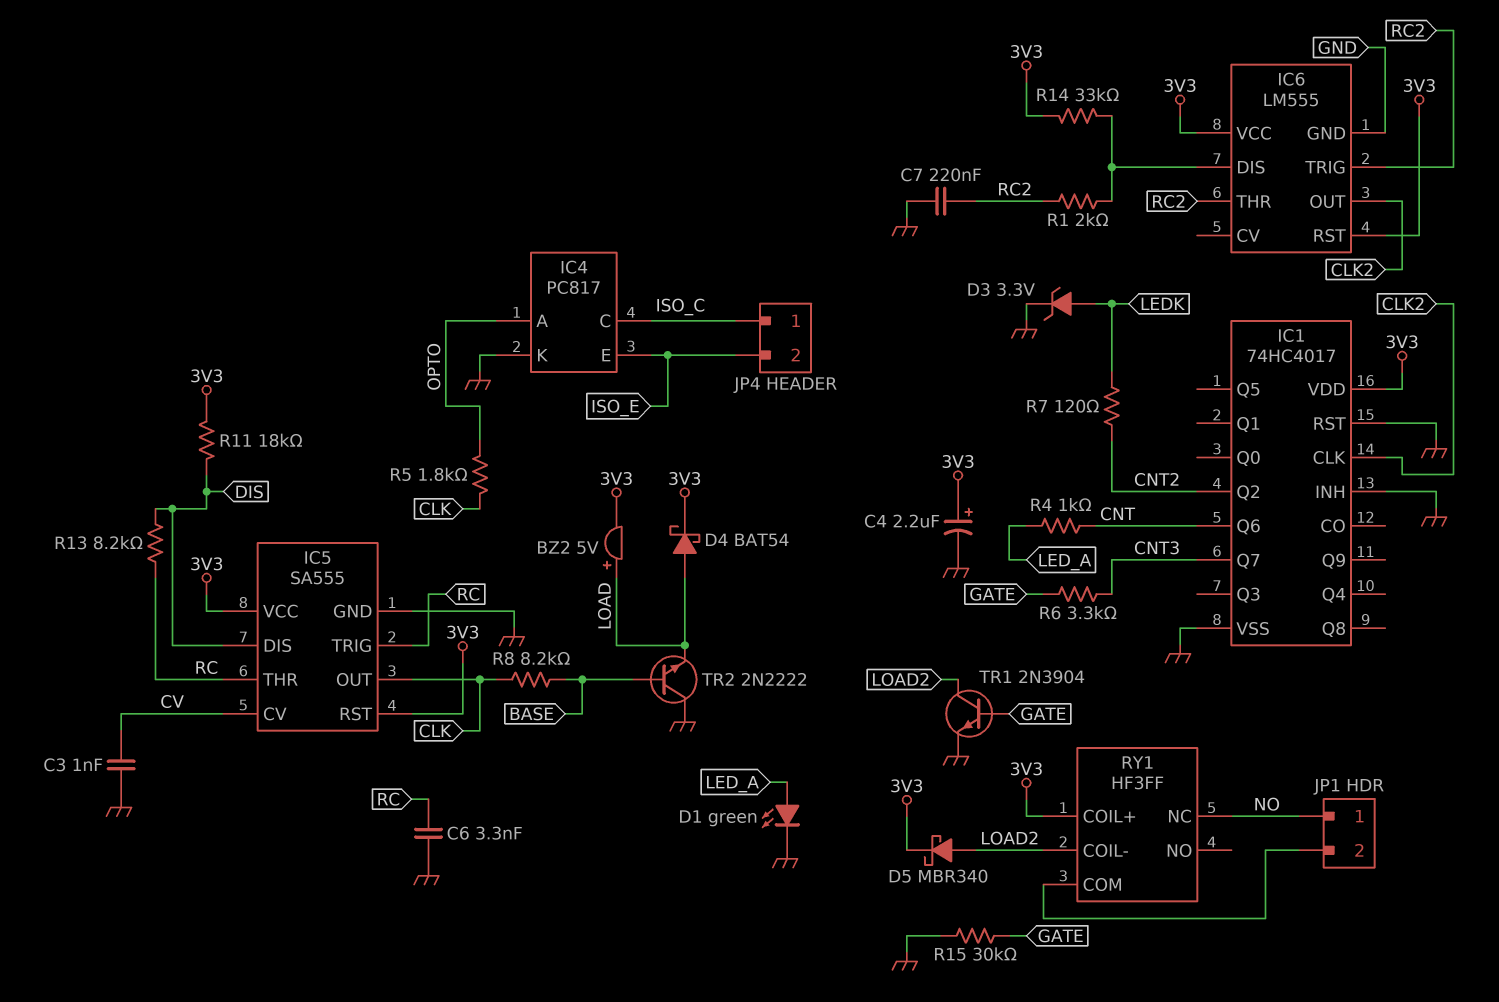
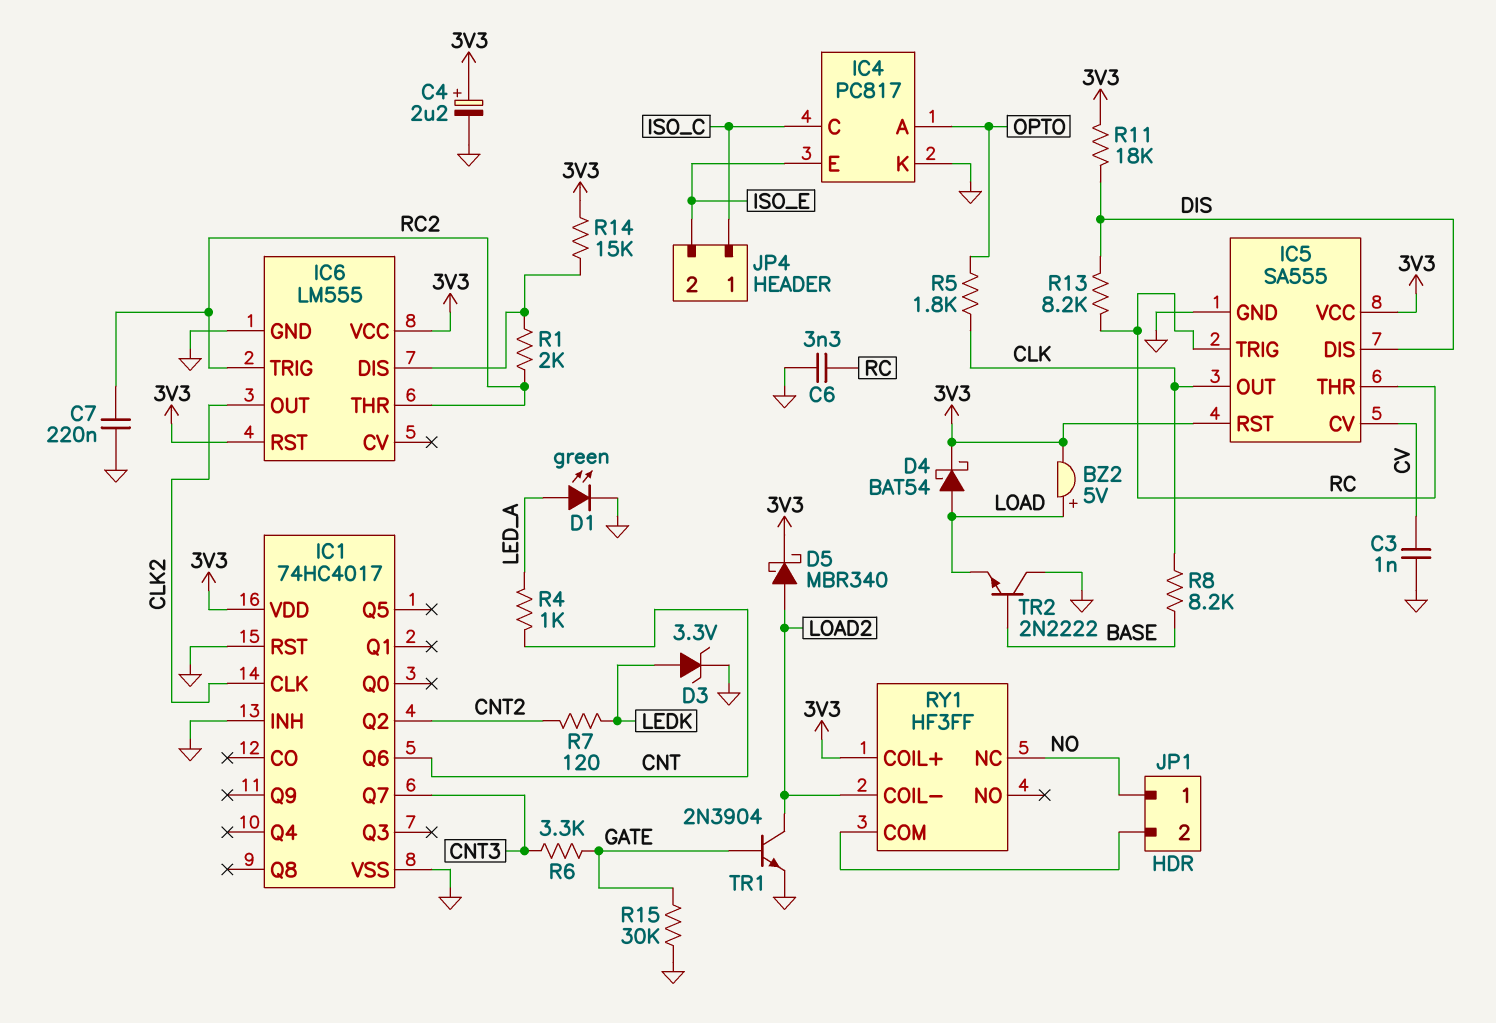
R14: 33k (3V3, IC6/DIS) -> 15k (3V3, IC6/DIS)

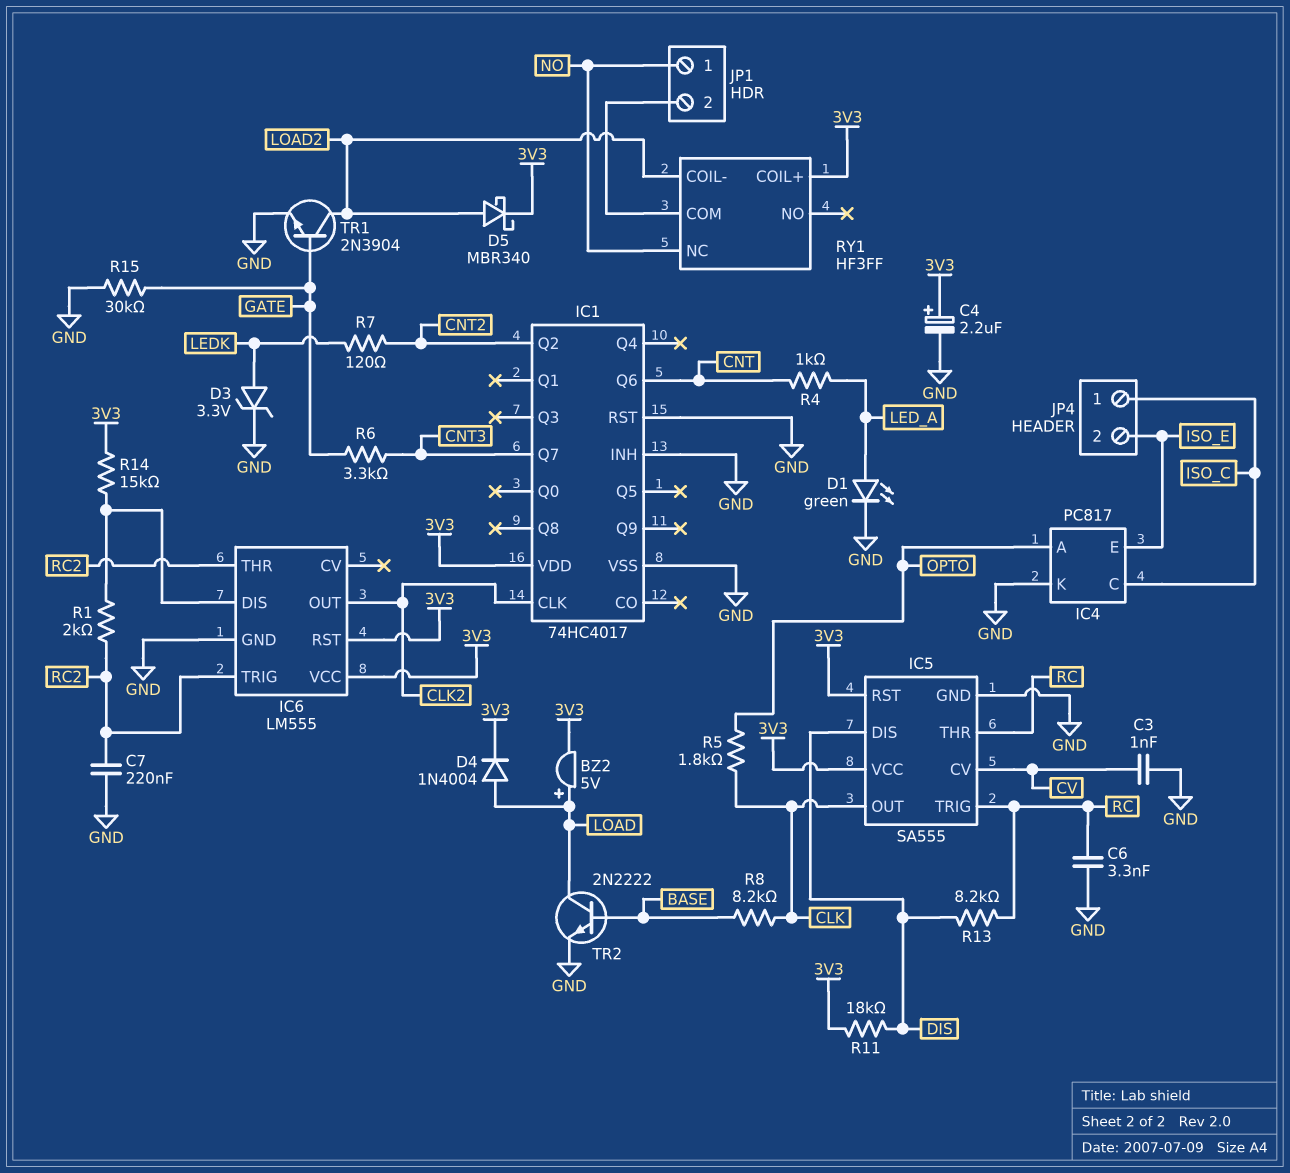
D4: schottky BAT54 (A LOAD, K 3V3) -> diode 1N4004 (A LOAD, K 3V3)
TR2: NPN 2N2222 (B BASE, C GND, E LOAD) -> NPN 2N2222 (B BASE, C LOAD, E GND)

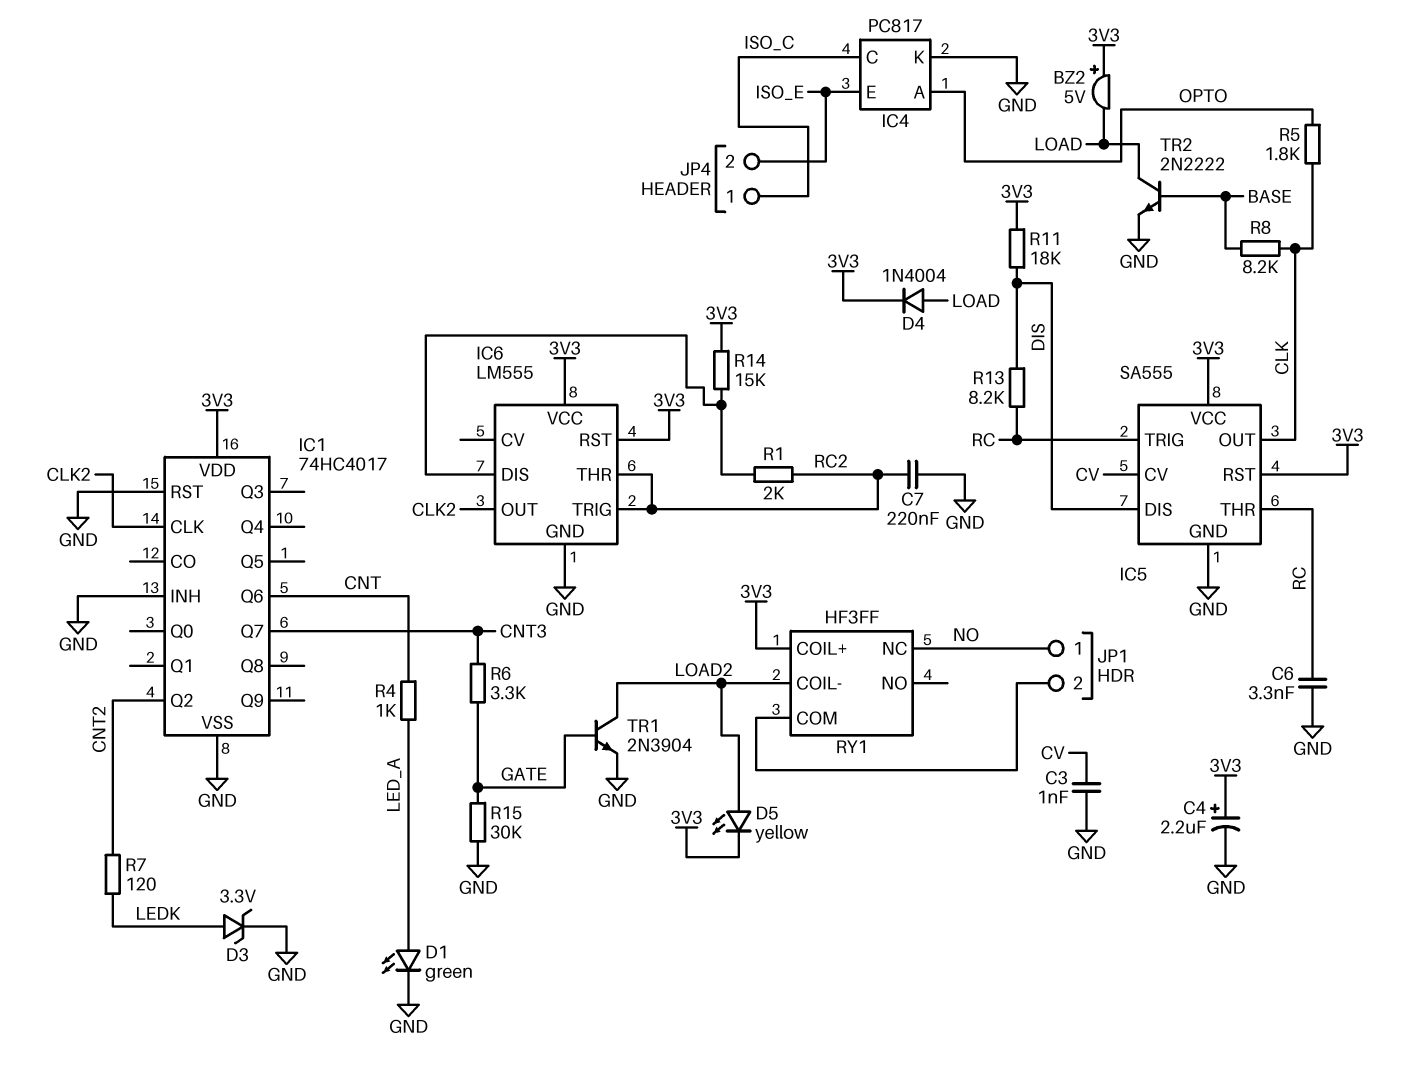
BZ2: buzzer 5V (plus LOAD, minus 3V3) -> buzzer 5V (plus 3V3, minus LOAD)
D5: schottky MBR340 (A LOAD2, K 3V3) -> LED yellow (A LOAD2, K 3V3)

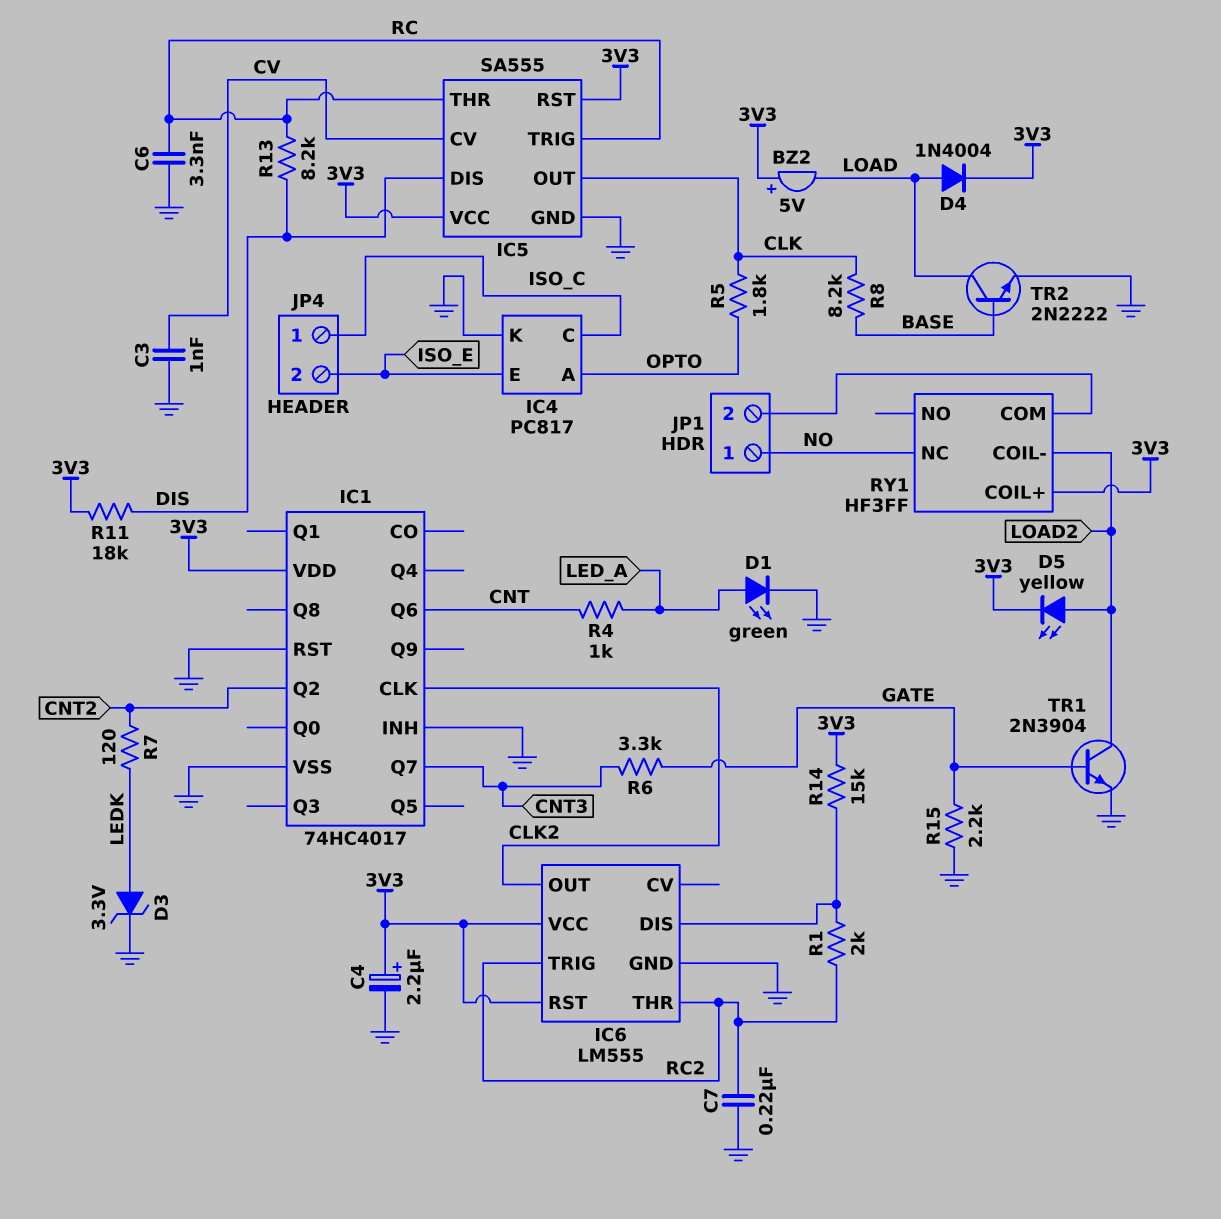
R15: 30k (GATE, GND) -> 2.2k (GATE, GND)

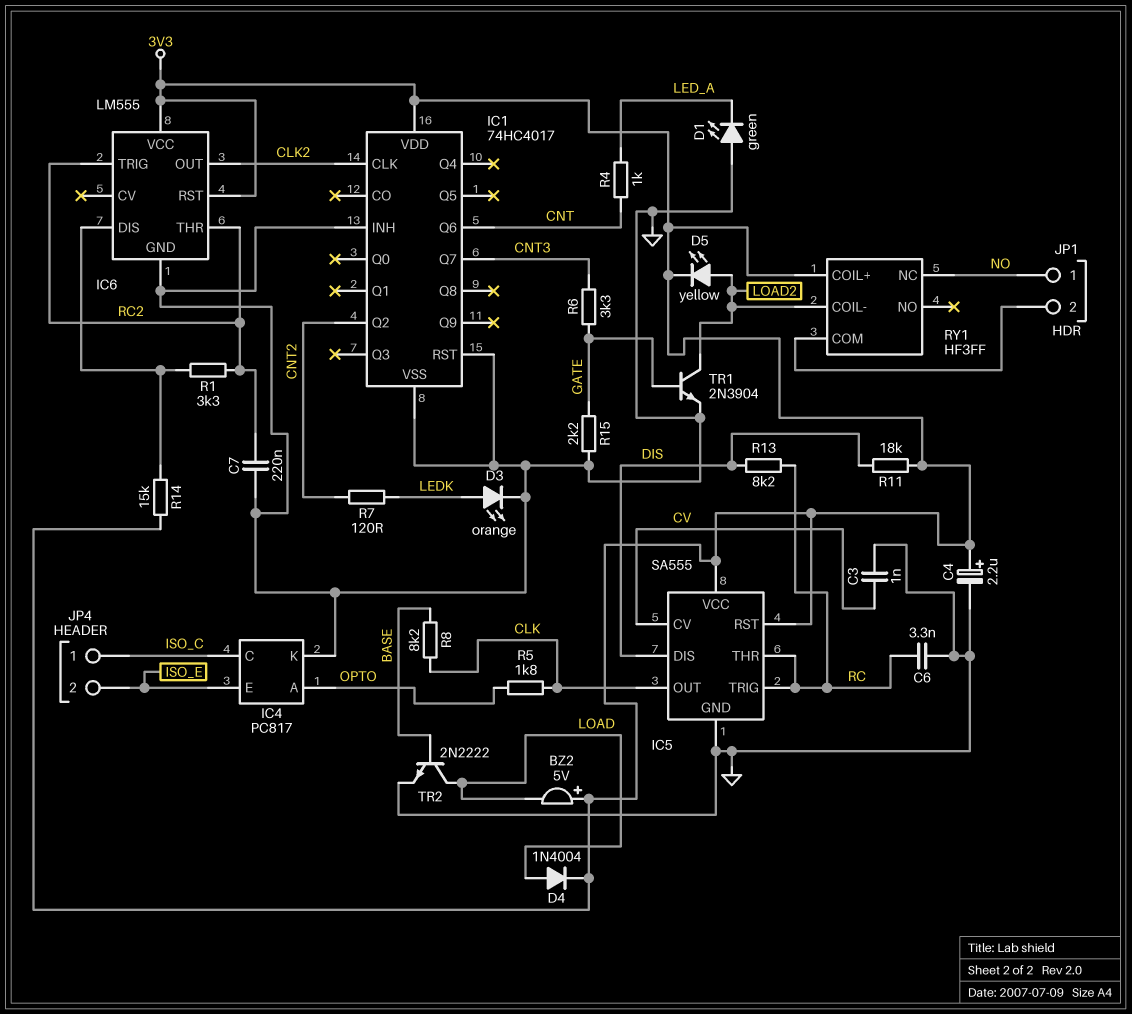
D1: LED green (A LED_A, K GND) -> LED green (A GND, K LED_A)
D3: zener 3.3V (A LEDK, K GND) -> LED orange (A LEDK, K GND)
R1: 2k (IC6/DIS, RC2) -> 3.3k (IC6/DIS, RC2)

